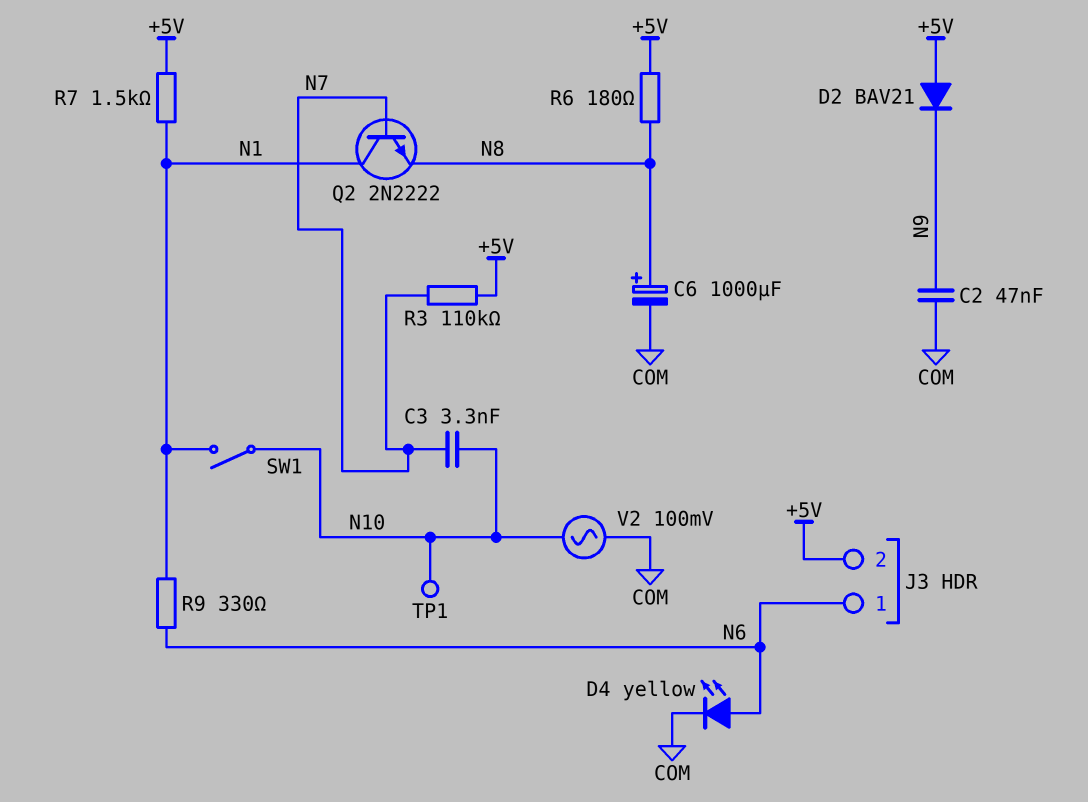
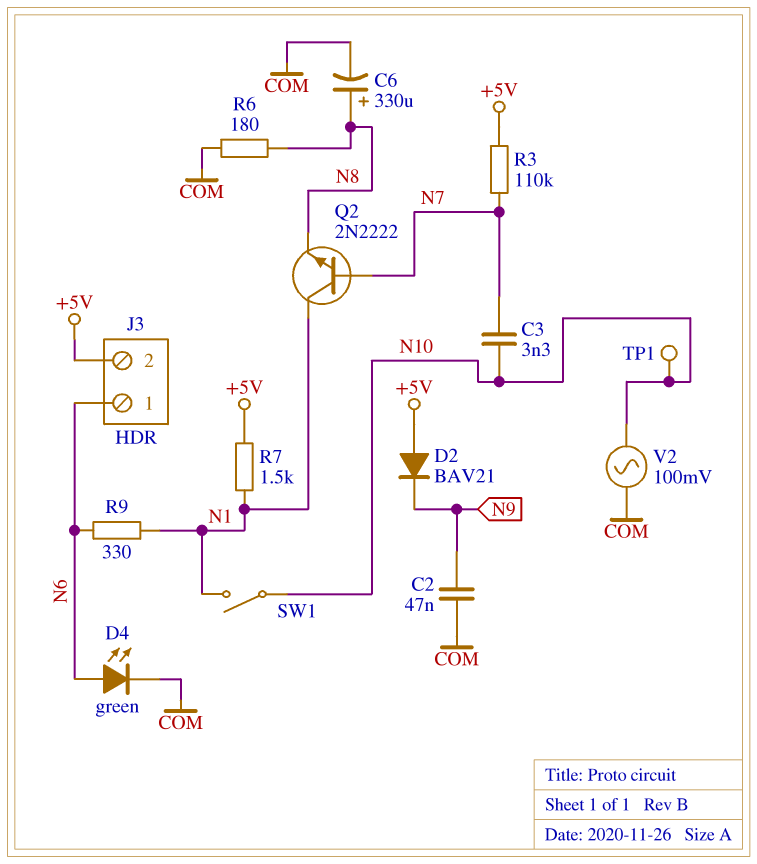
C6: 1000uF (plus N8, minus COM) -> 330uF (plus N8, minus COM)
D4: LED yellow (A N6, K COM) -> LED green (A N6, K COM)
R6: 180 (+5V, N8) -> 180 (COM, N8)

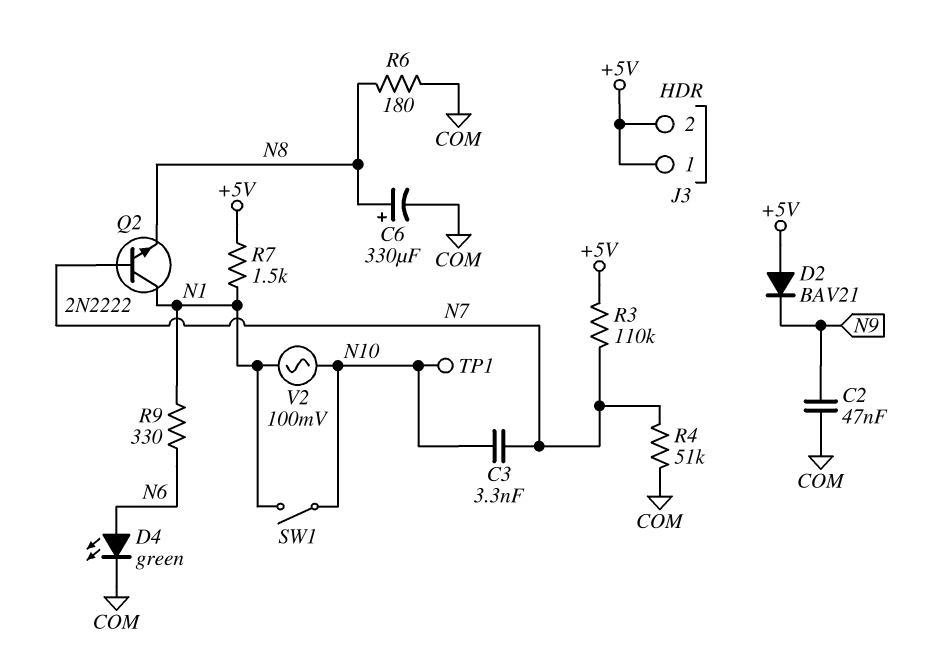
J3 pin 1: N6 -> +5V
R4: none -> 51k (COM, N7)
V2: AC 100mV (COM, N10) -> AC 100mV (N1, N10)

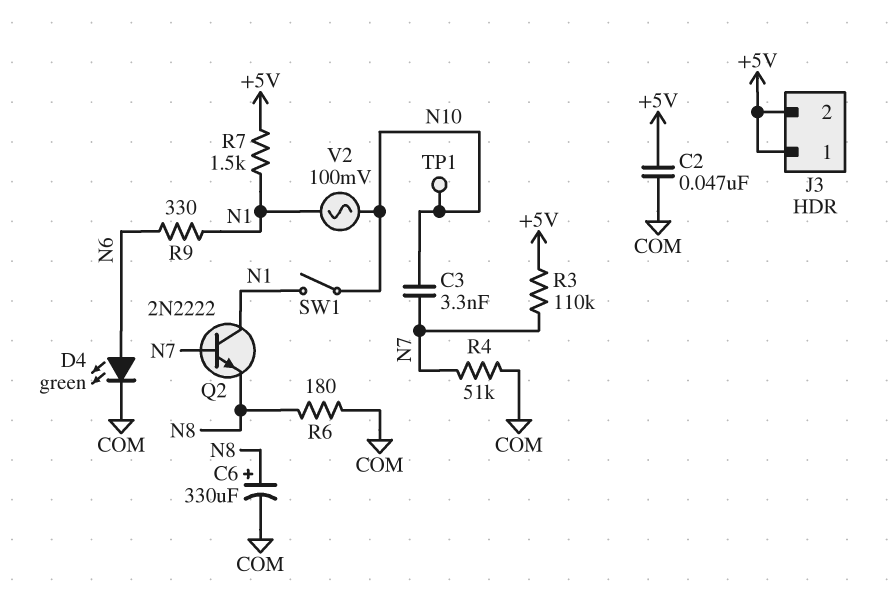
C2: 47nF (COM, N9) -> 47nF (+5V, COM)
D2: diode BAV21 (A +5V, K N9) -> none

